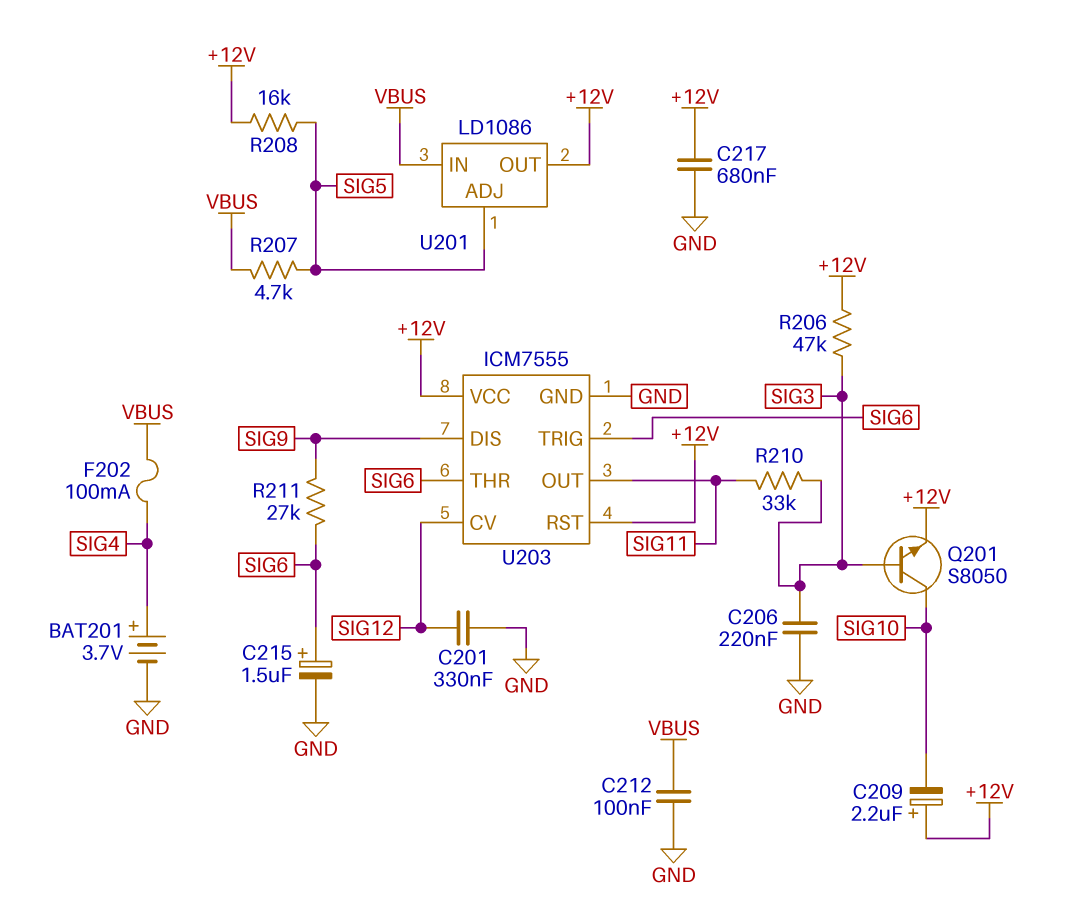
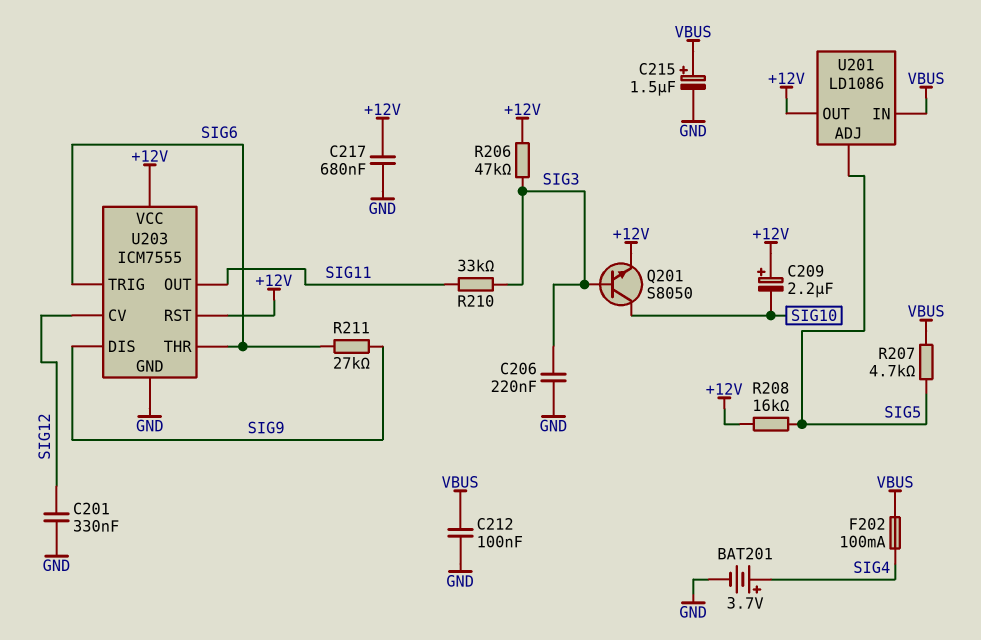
C215: 1.5uF (plus SIG6, minus GND) -> 1.5uF (plus VBUS, minus GND)

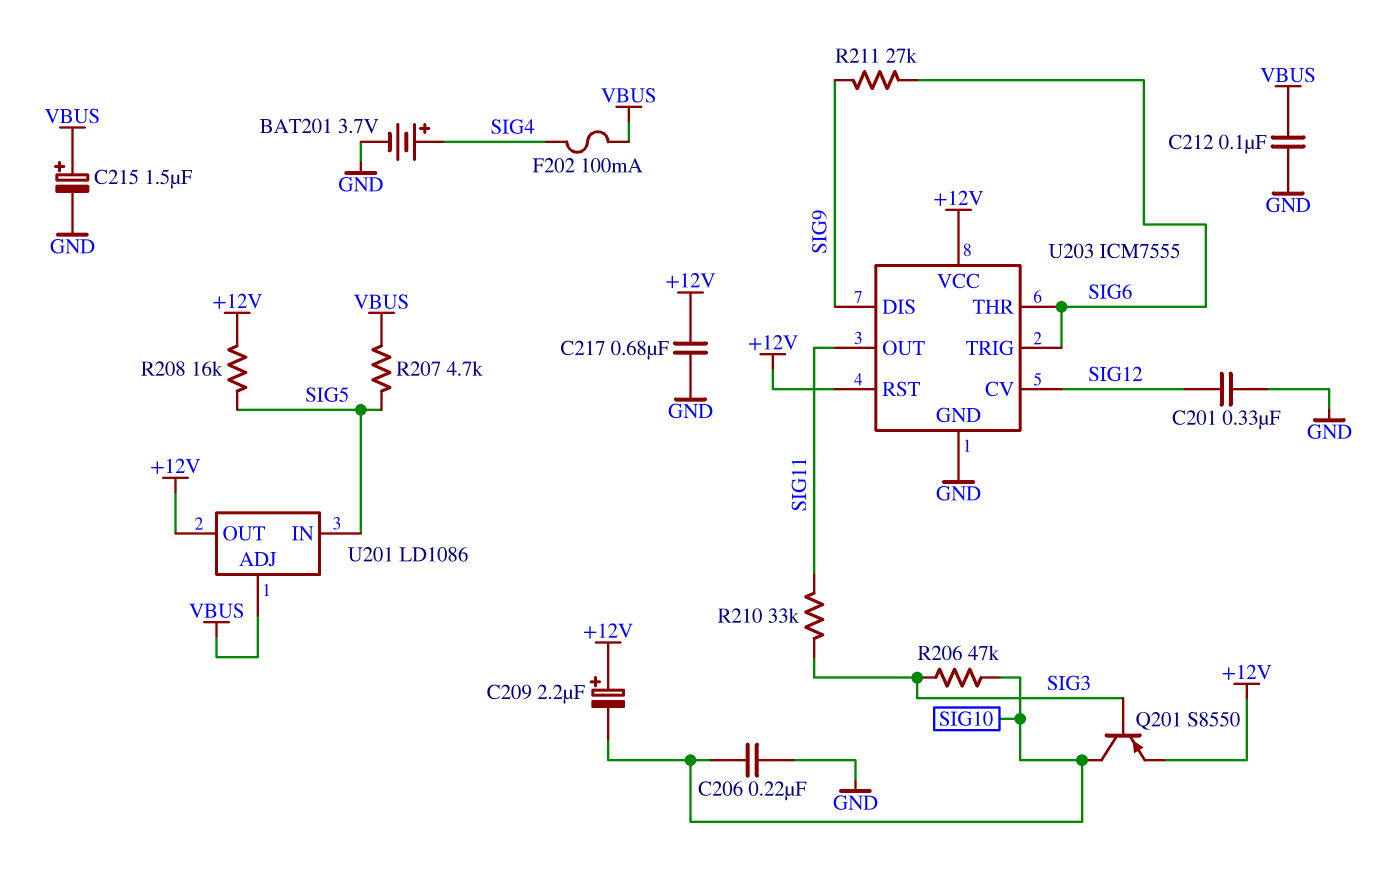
C206: 220nF (GND, SIG3) -> 220nF (GND, SIG10)
Q201: NPN S8050 (B SIG3, C SIG10, E +12V) -> PNP S8550 (B SIG3, C SIG10, E +12V)
R206: 47k (+12V, SIG3) -> 47k (SIG3, SIG10)
U201 pin ADJ: SIG5 -> VBUS
U201 pin IN: VBUS -> SIG5

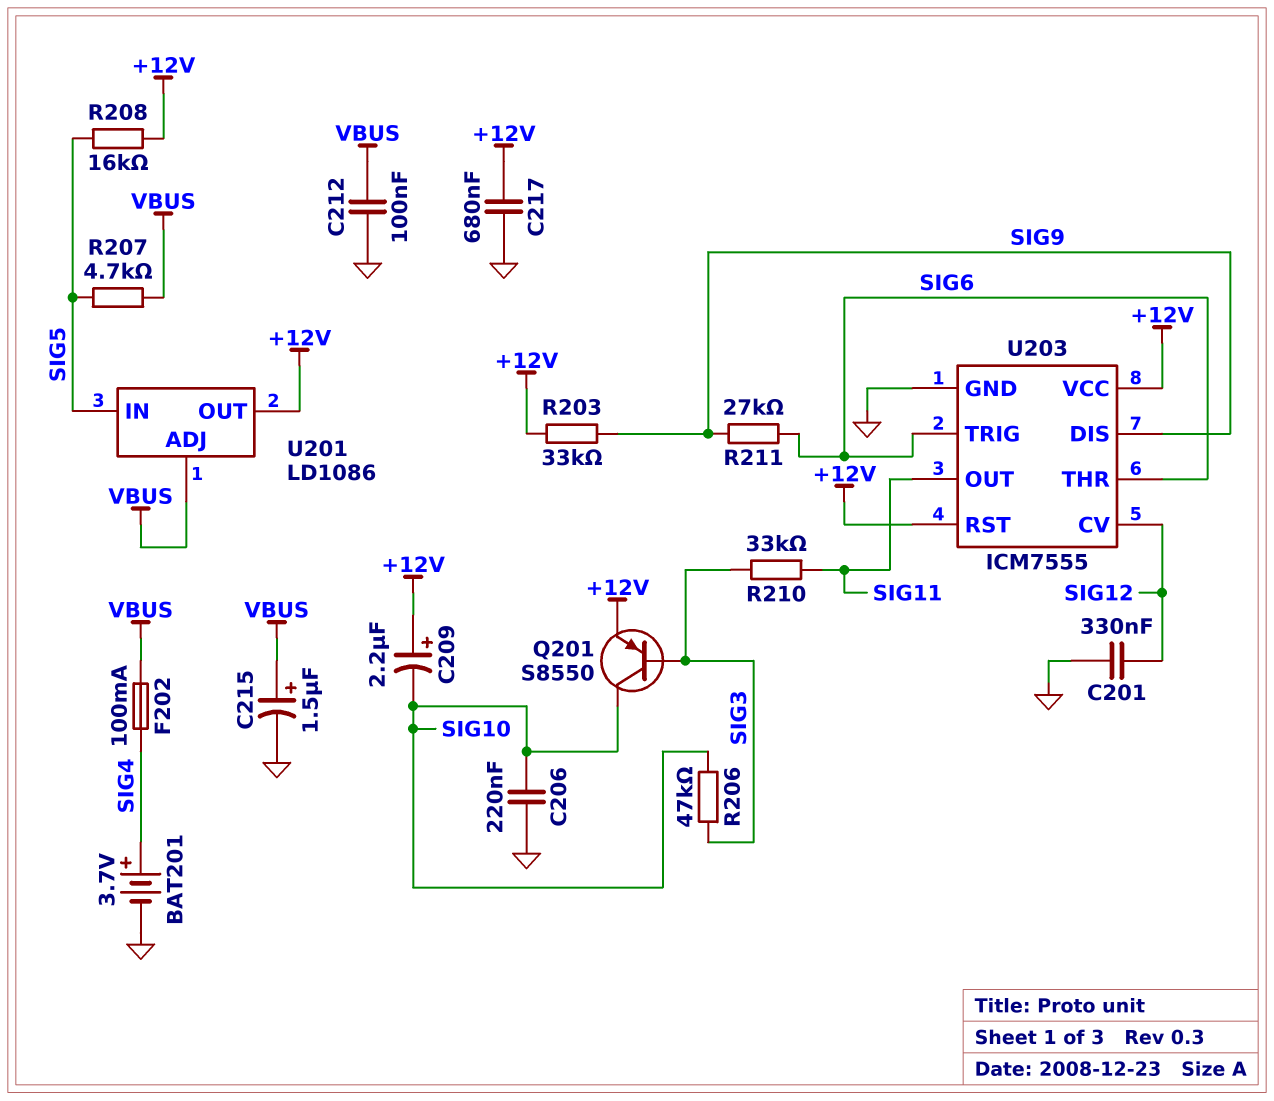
R203: none -> 33k (+12V, SIG9)

